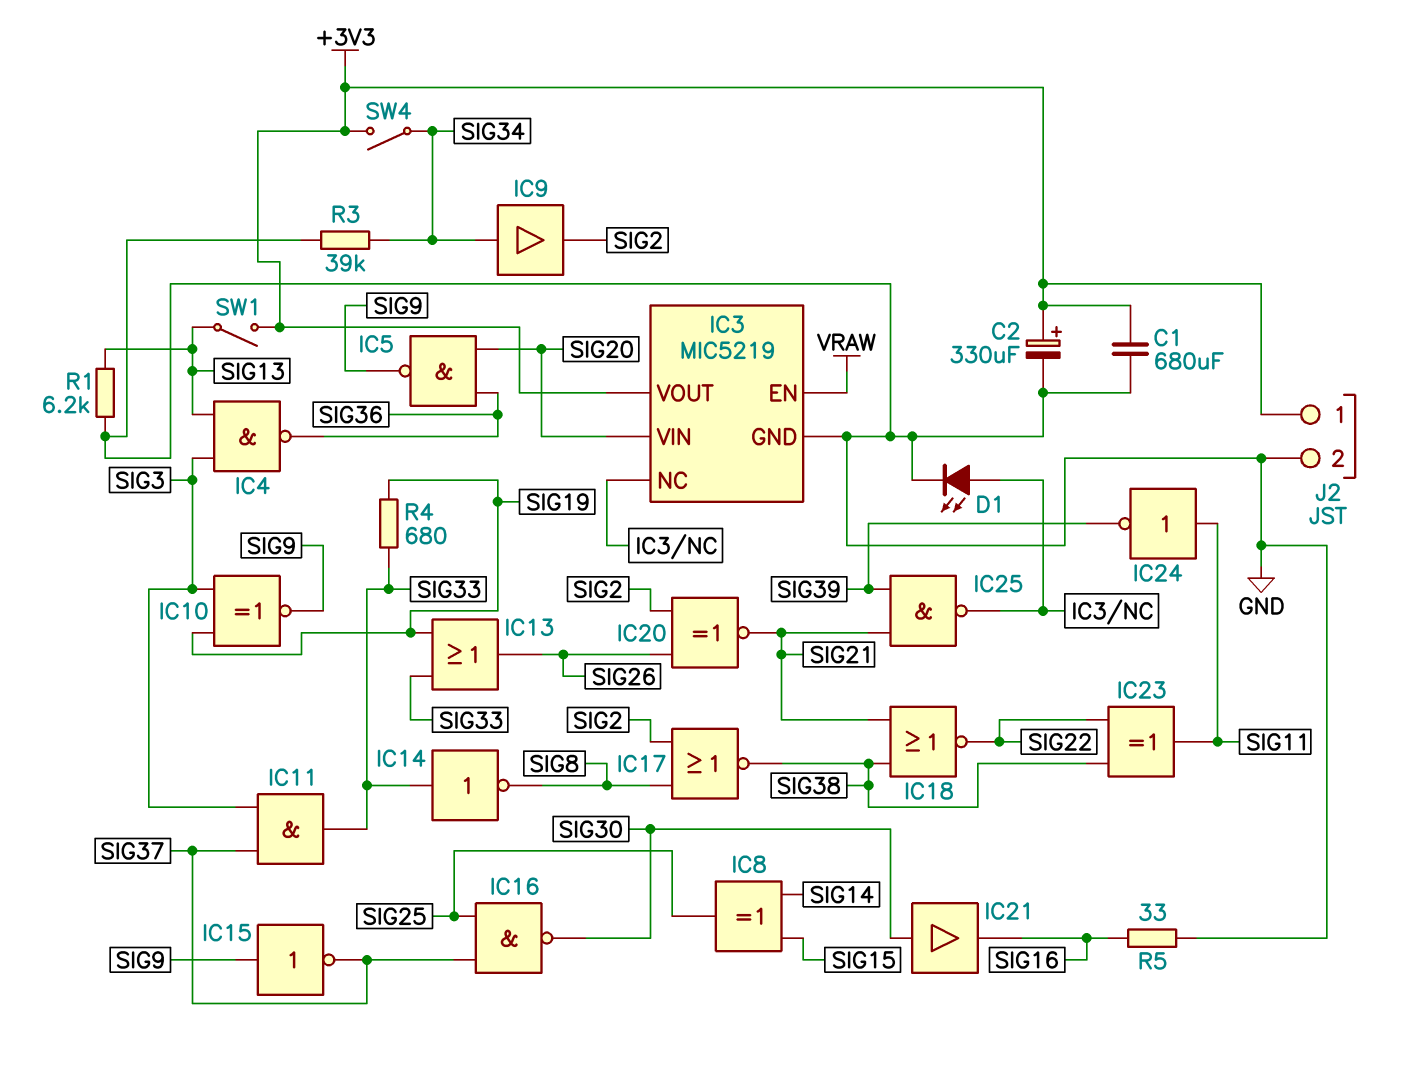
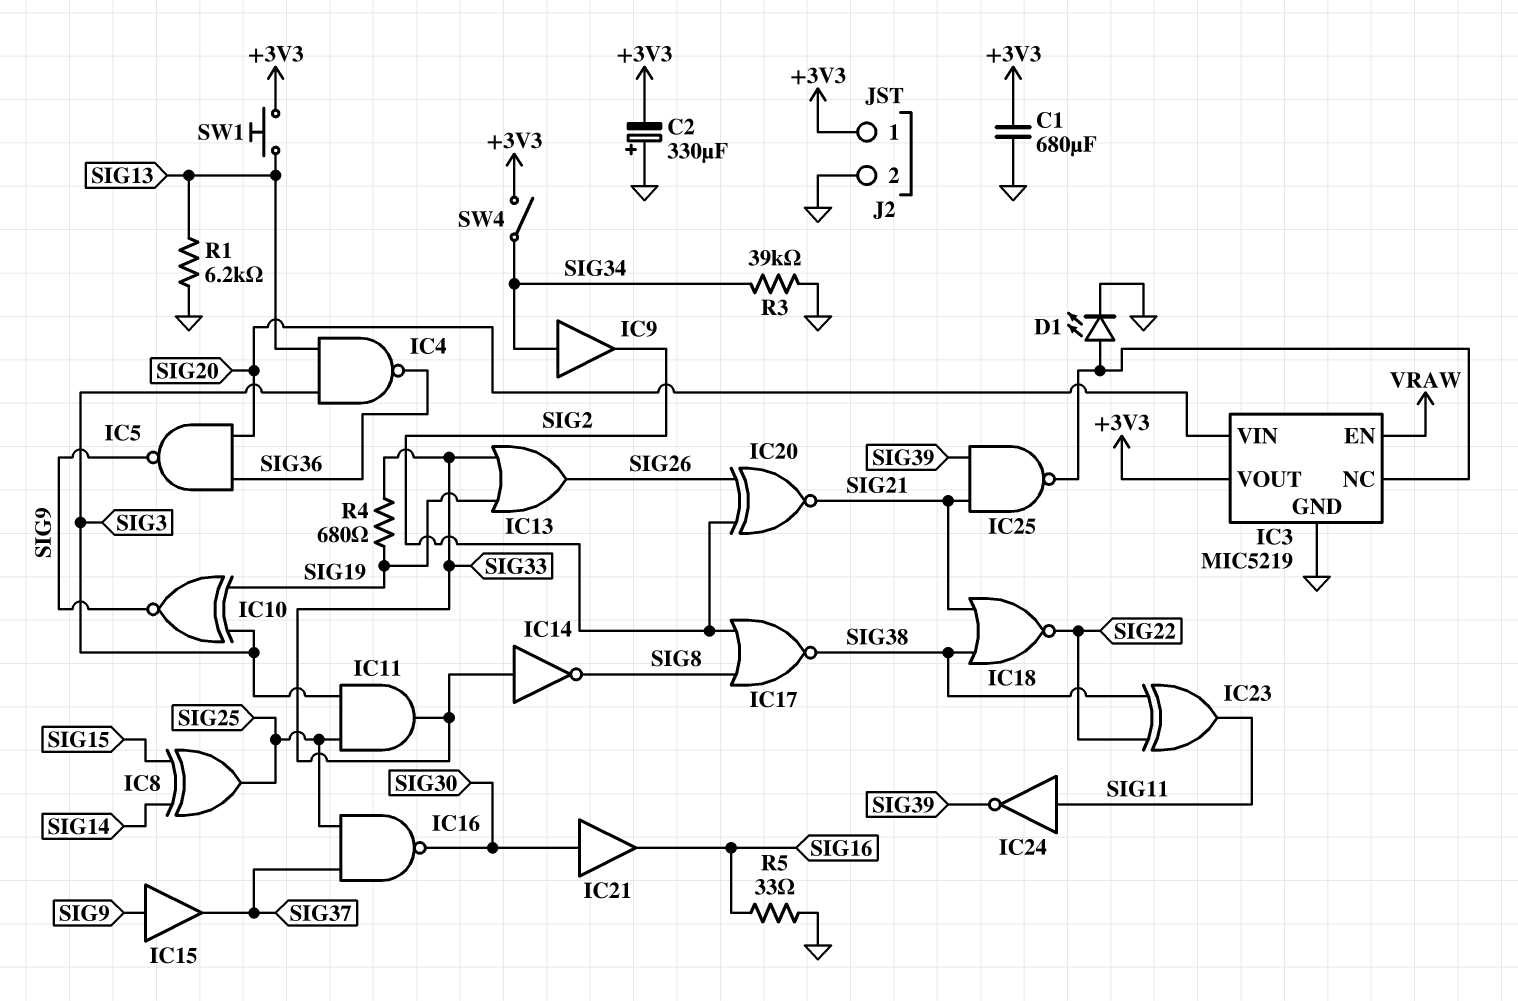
C2: 330uF (plus +3V3, minus GND) -> 330uF (plus GND, minus +3V3)
IC11: AND (in SIG3, in SIG37, out SIG33) -> AND (in SIG3, in SIG25, out SIG33)
IC15: NOT (in SIG9, out SIG37) -> buffer (in SIG9, out SIG37)
SW1: switch (+3V3, SIG13) -> button (+3V3, SIG13)

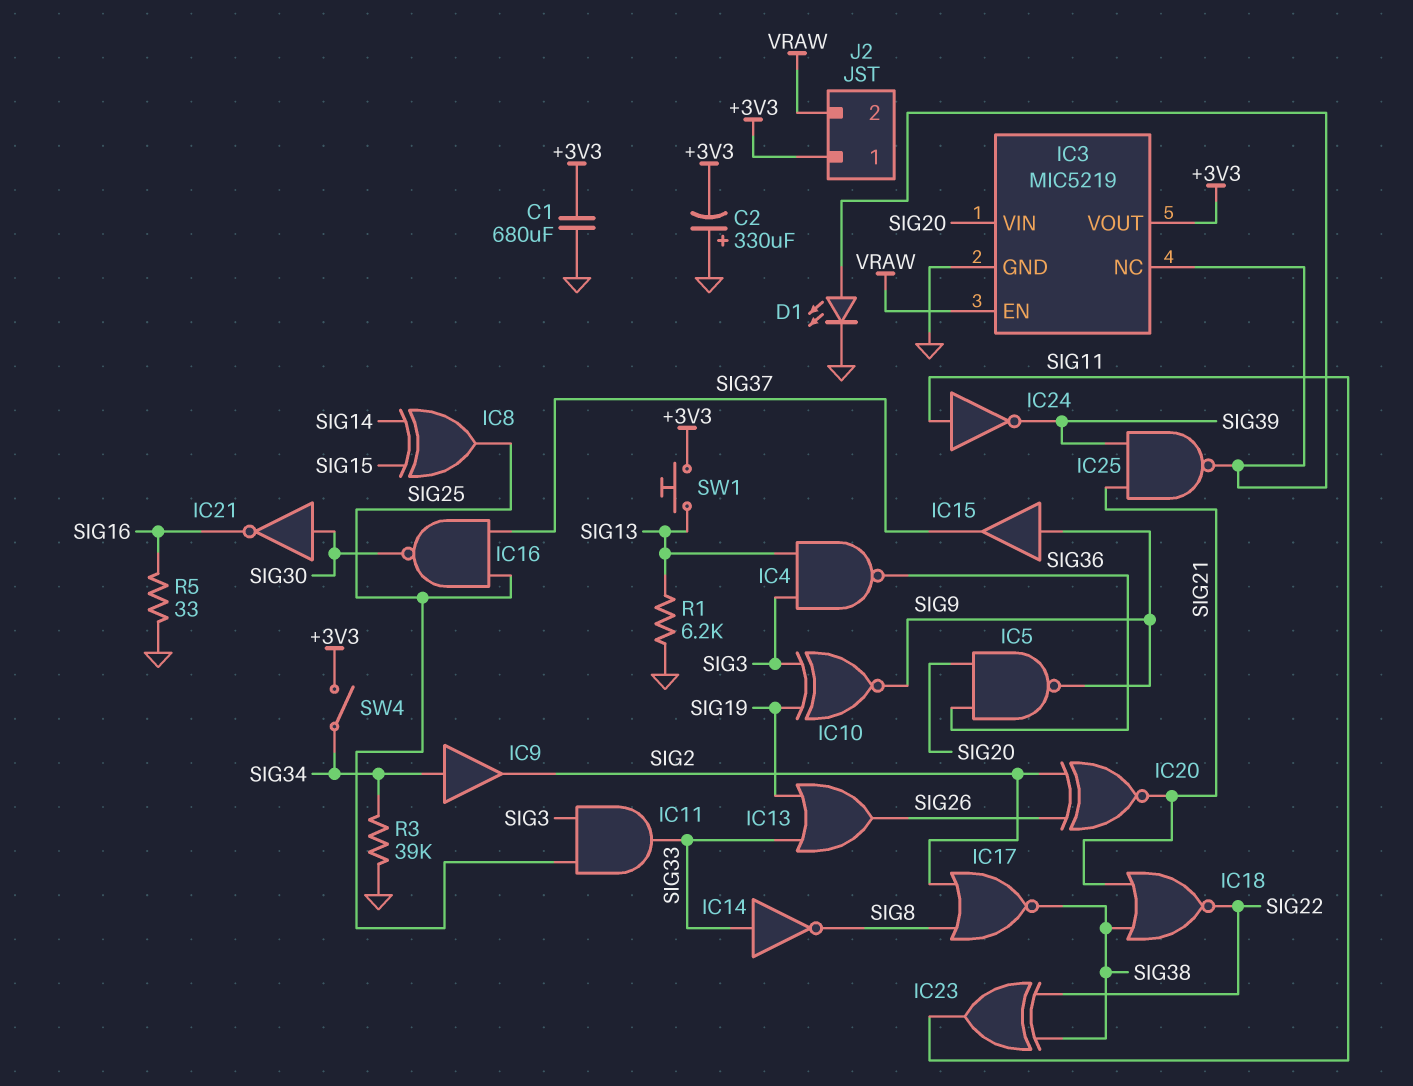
IC21: buffer (in SIG30, out SIG16) -> NOT (in SIG30, out SIG16)
J2 pin 2: GND -> VRAW
R4: 680 (SIG19, SIG33) -> none

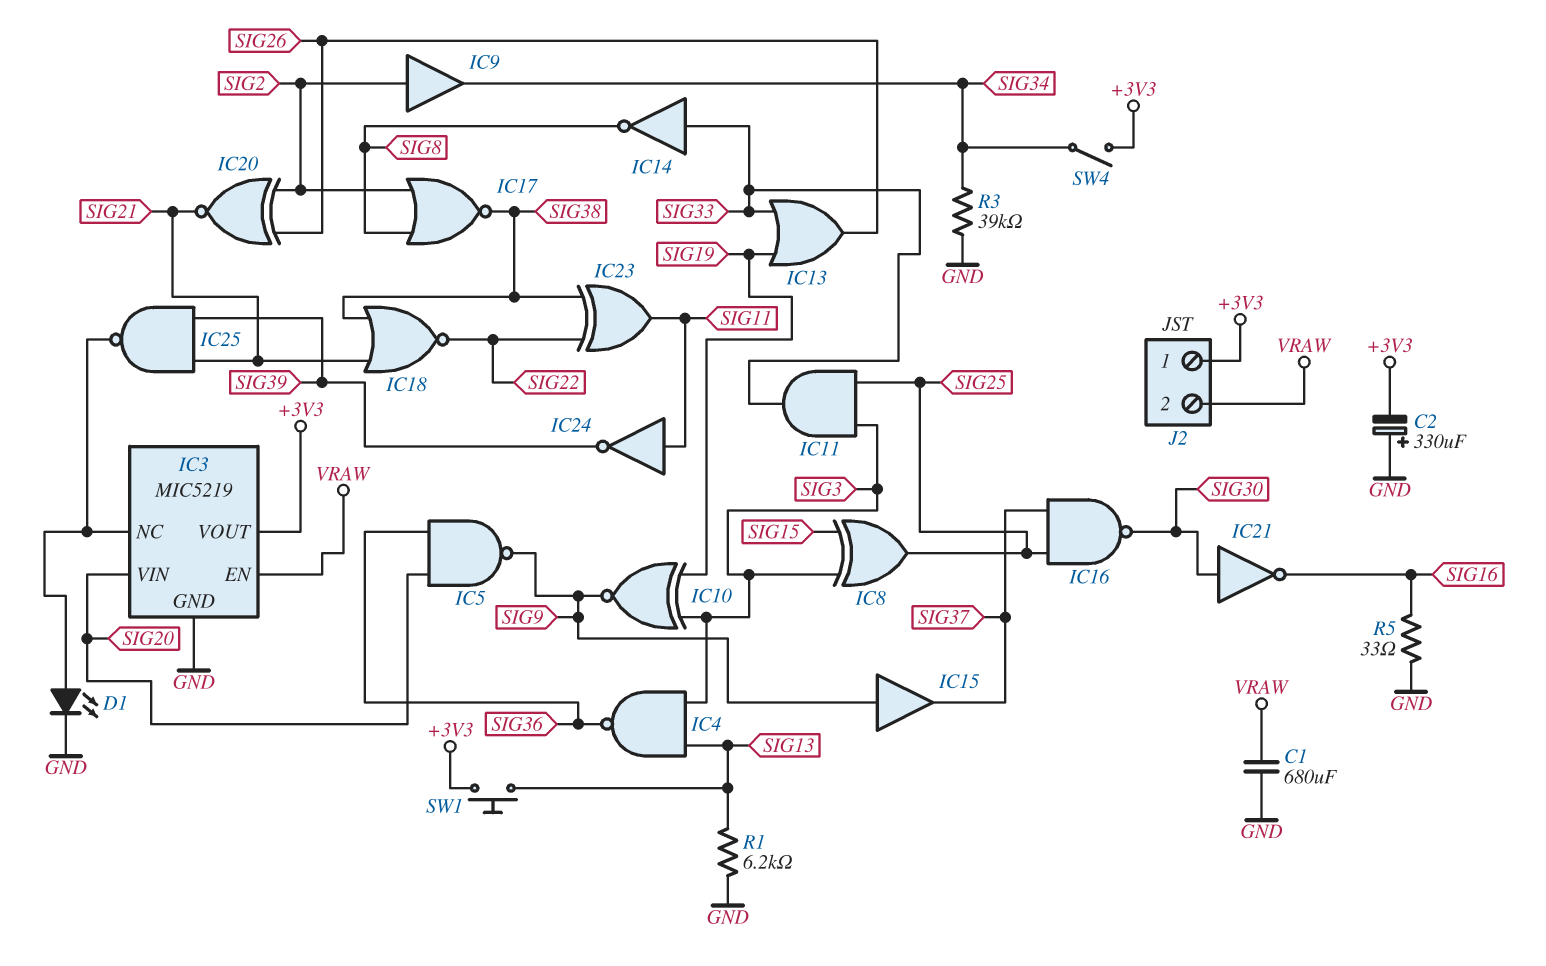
C1: 680uF (+3V3, GND) -> 680uF (GND, VRAW)
IC8: XOR (in SIG14, in SIG15, out SIG25) -> XOR (in SIG3, in SIG15, out SIG25)
IC9: buffer (in SIG34, out SIG2) -> buffer (in SIG2, out SIG34)

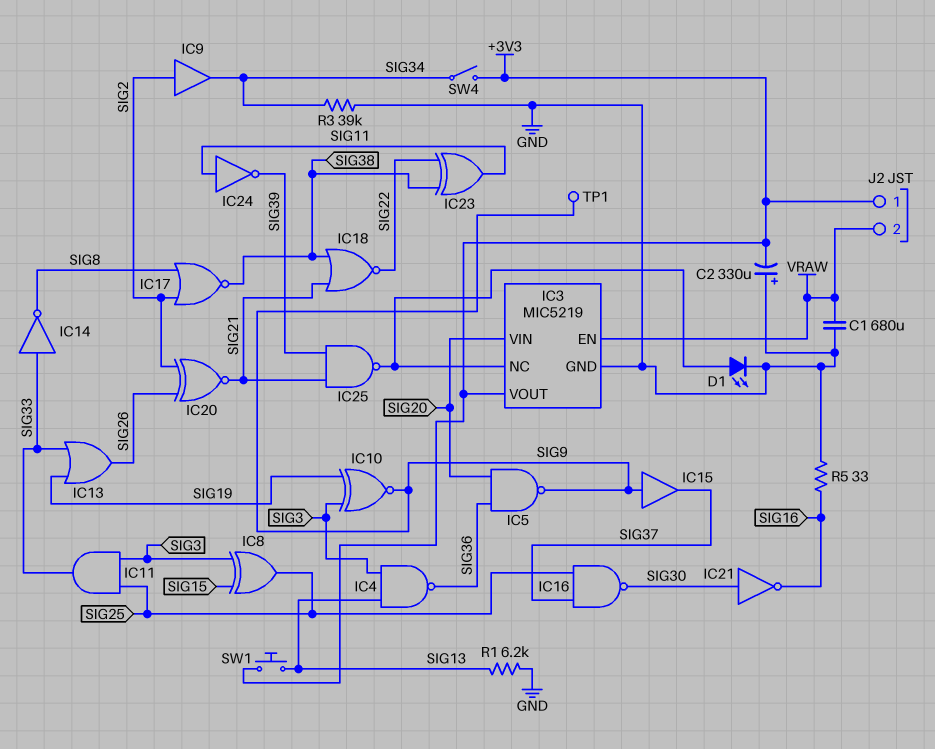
TP1: none -> test point (SIG9)

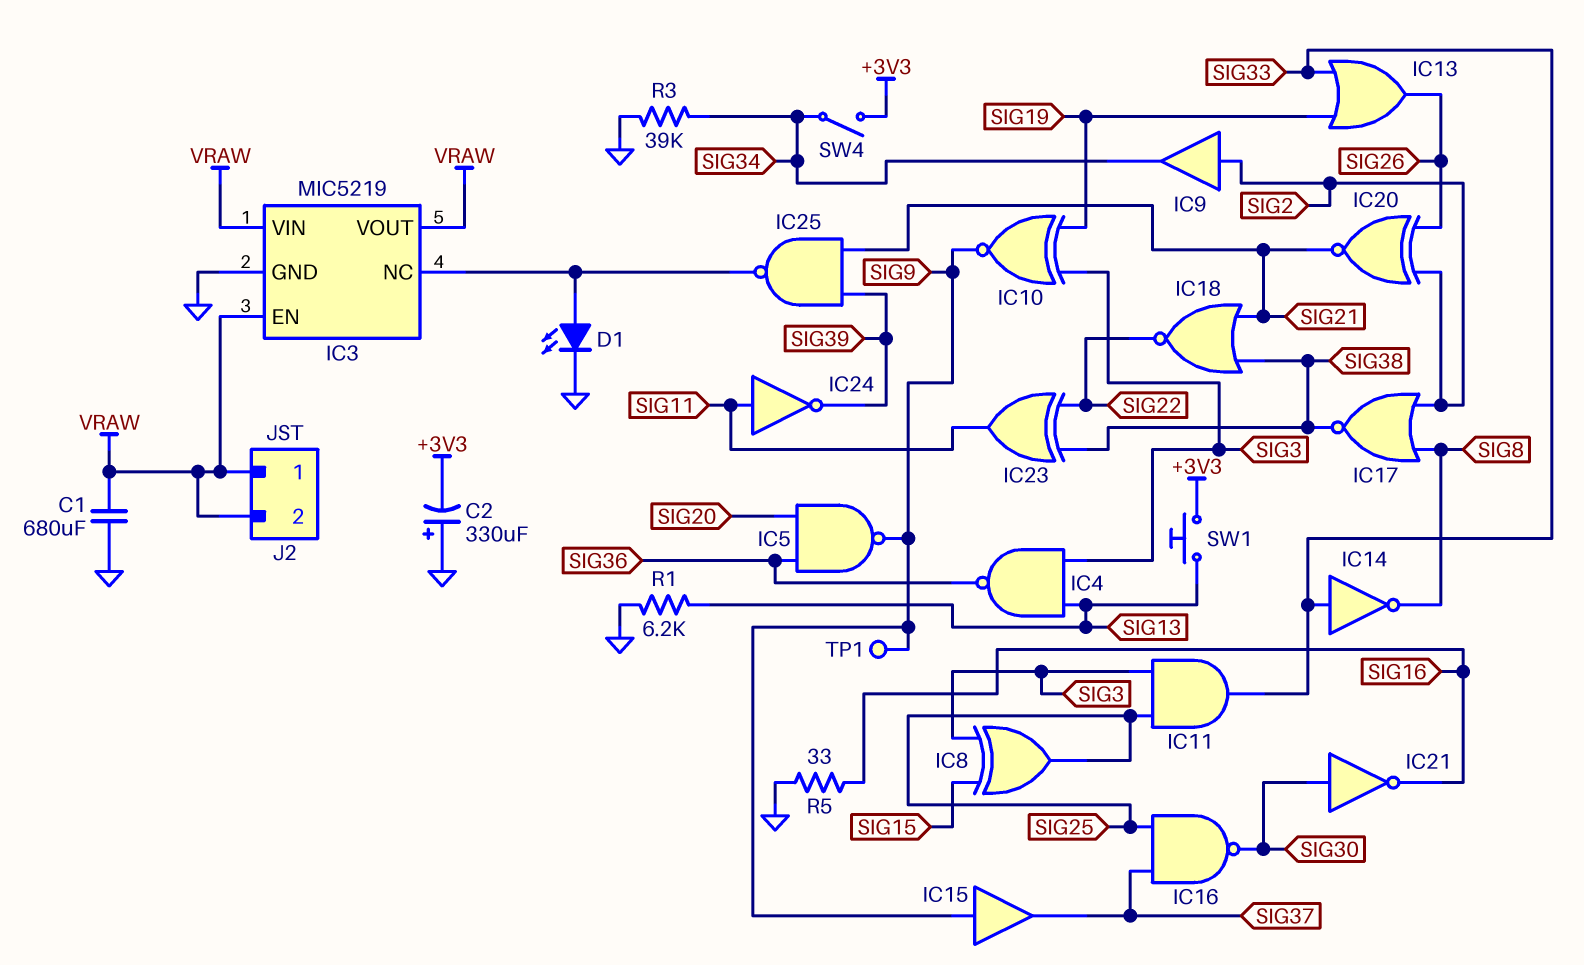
IC3 pin VIN: SIG20 -> VRAW
IC3 pin VOUT: +3V3 -> VRAW
J2 pin 1: +3V3 -> VRAW

